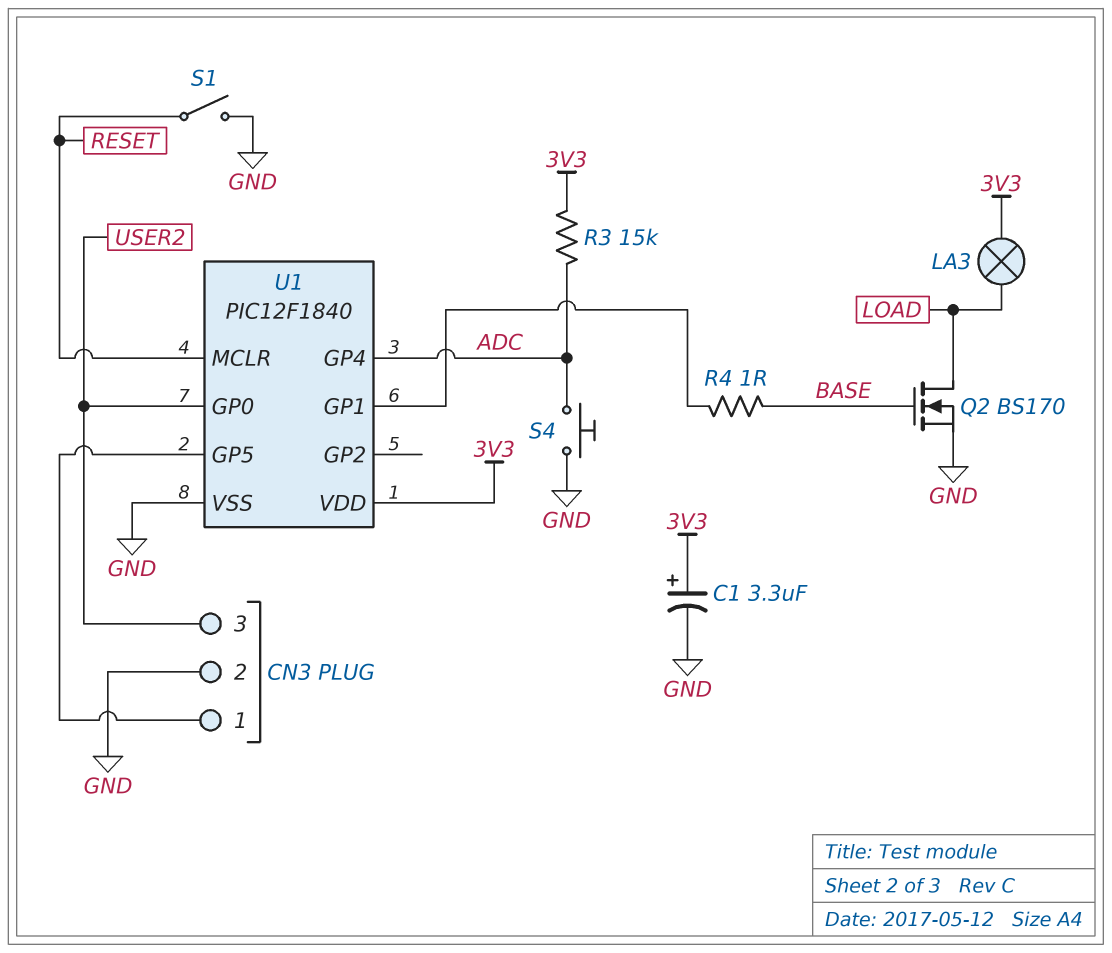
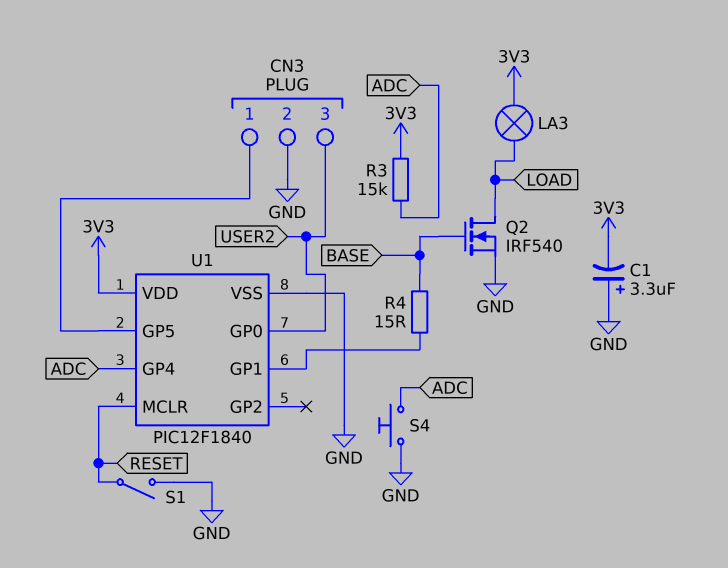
C1: 3.3uF (plus 3V3, minus GND) -> 3.3uF (plus GND, minus 3V3)
Q2: NMOS BS170 (G BASE, D LOAD, S GND) -> NMOS IRF540 (G BASE, D LOAD, S GND)
R4: 1 (BASE, U1/GP1) -> 15 (BASE, U1/GP1)

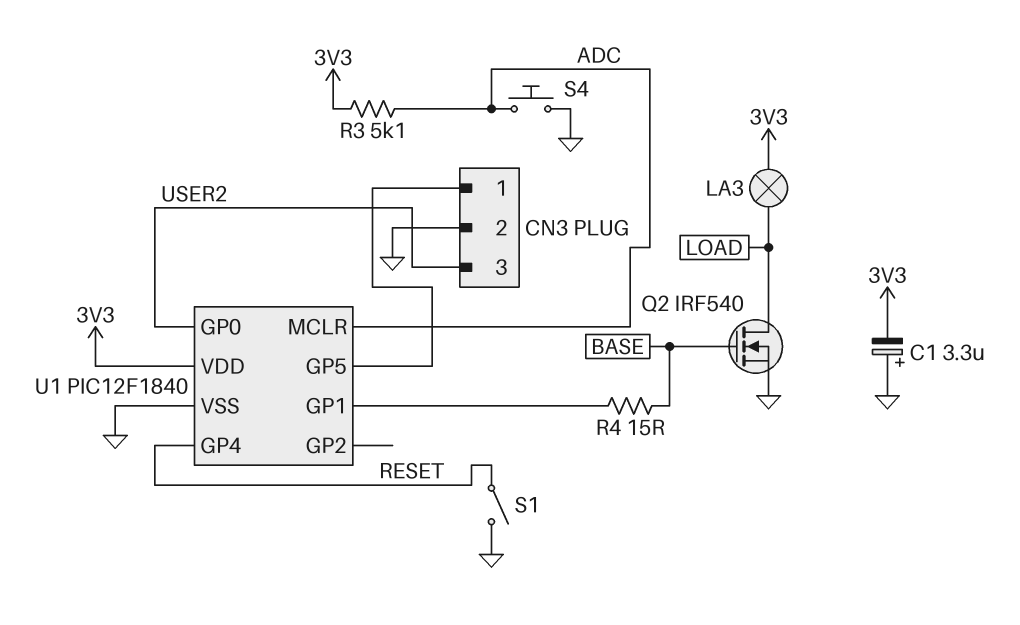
R3: 15k (3V3, ADC) -> 5.1k (3V3, ADC)
U1 pin GP4: ADC -> RESET
U1 pin MCLR: RESET -> ADC

